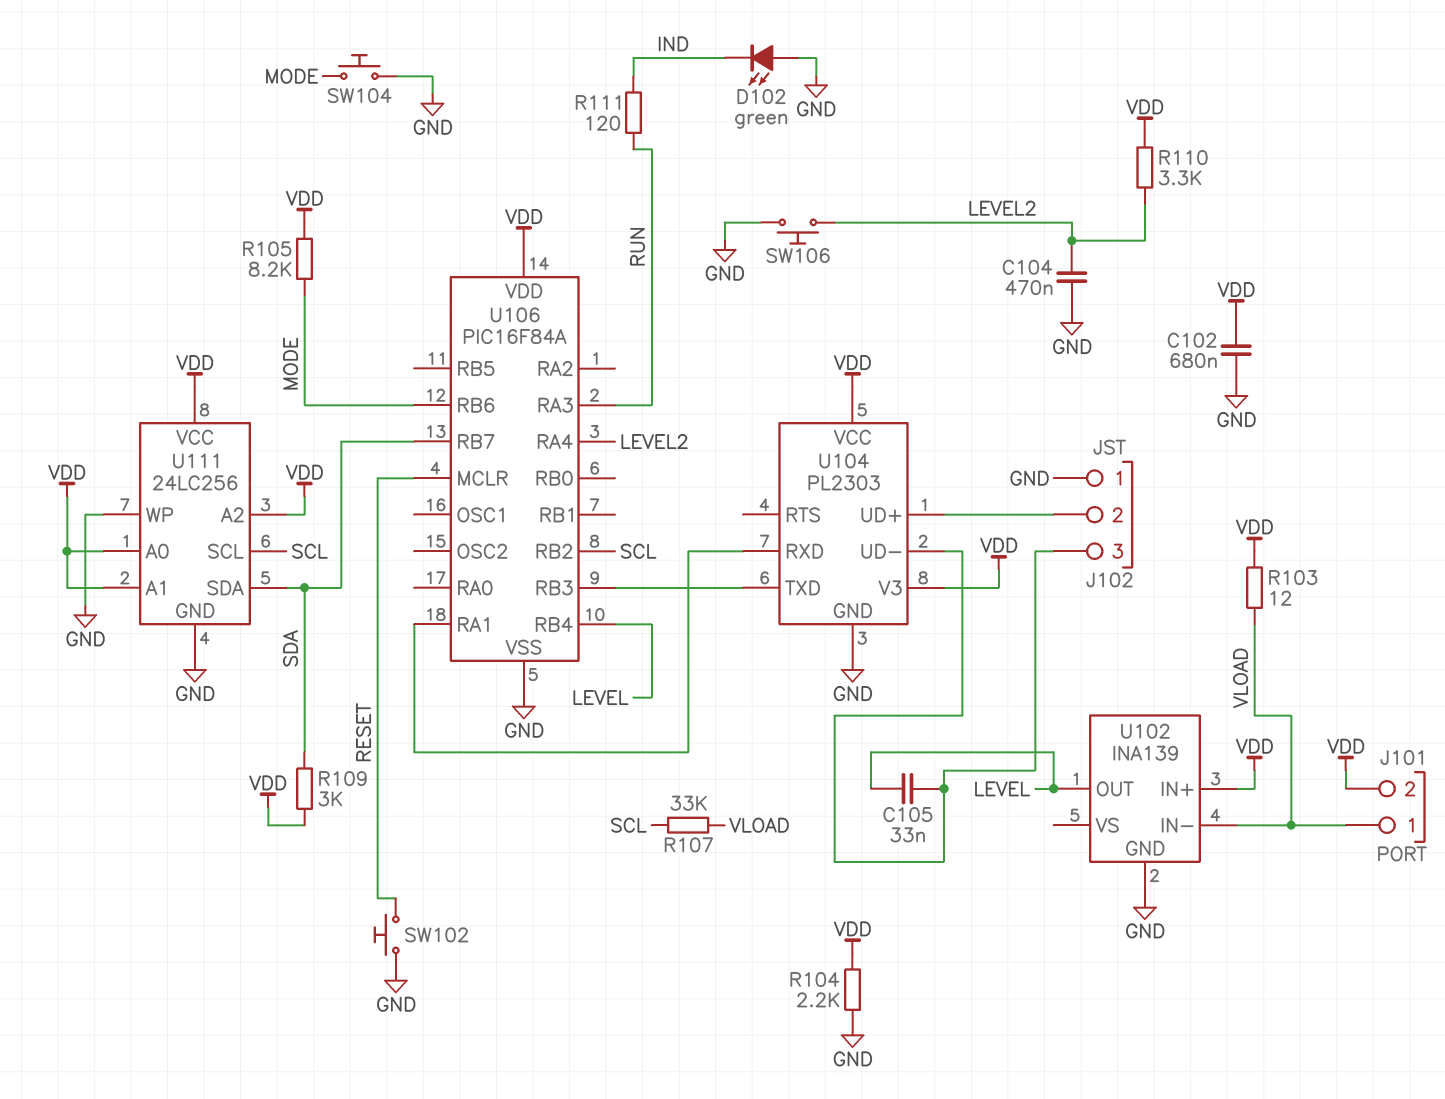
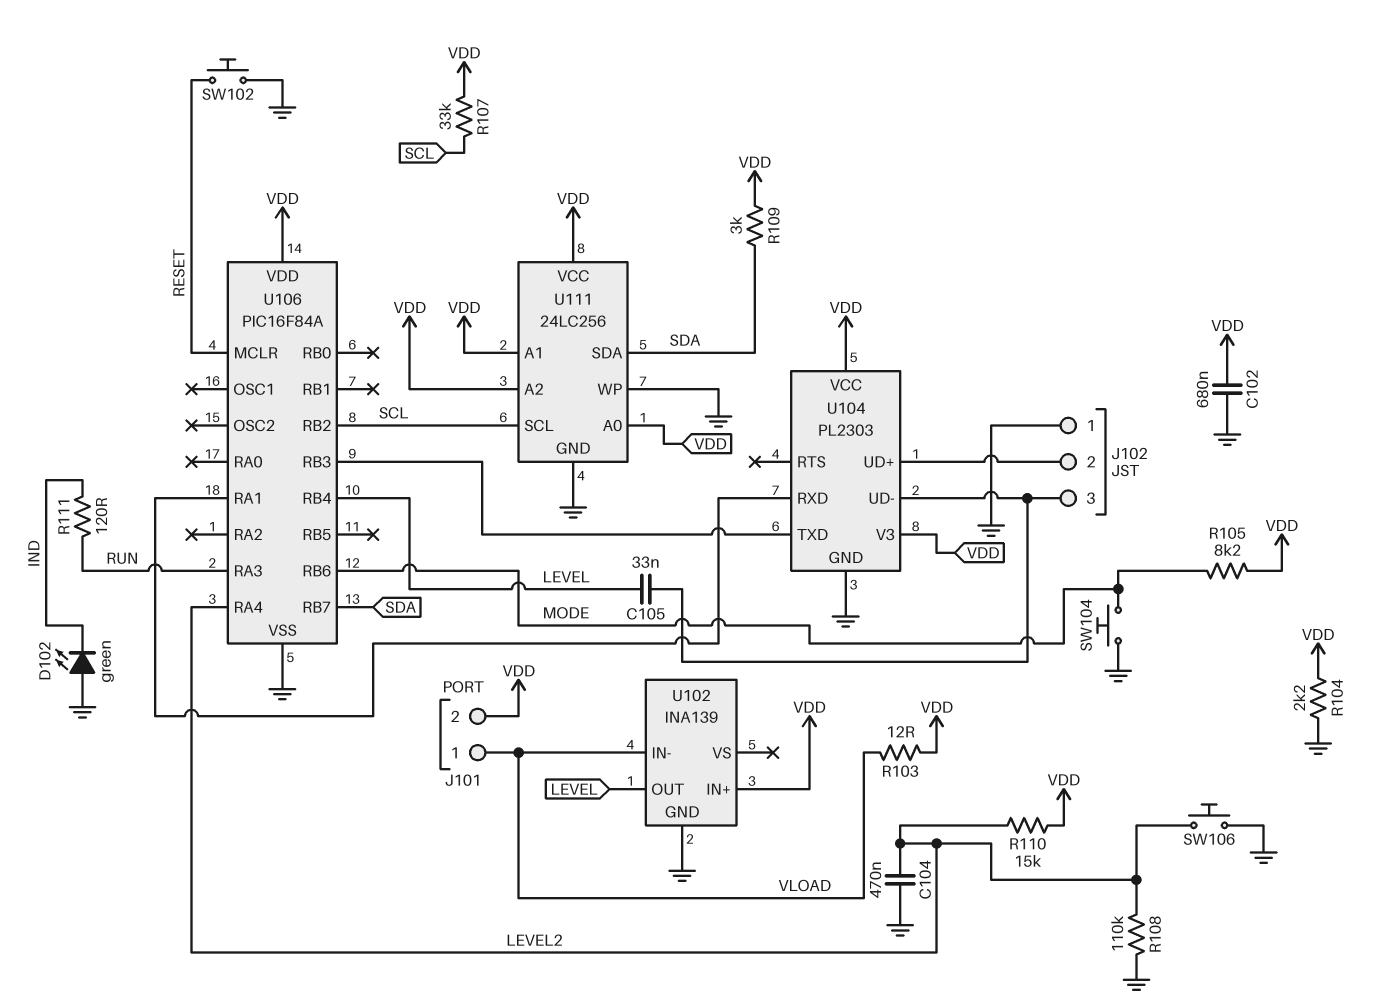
R107: 33k (SCL, VLOAD) -> 33k (SCL, VDD)
R108: none -> 110k (GND, LEVEL2)
R110: 3.3k (LEVEL2, VDD) -> 15k (LEVEL2, VDD)

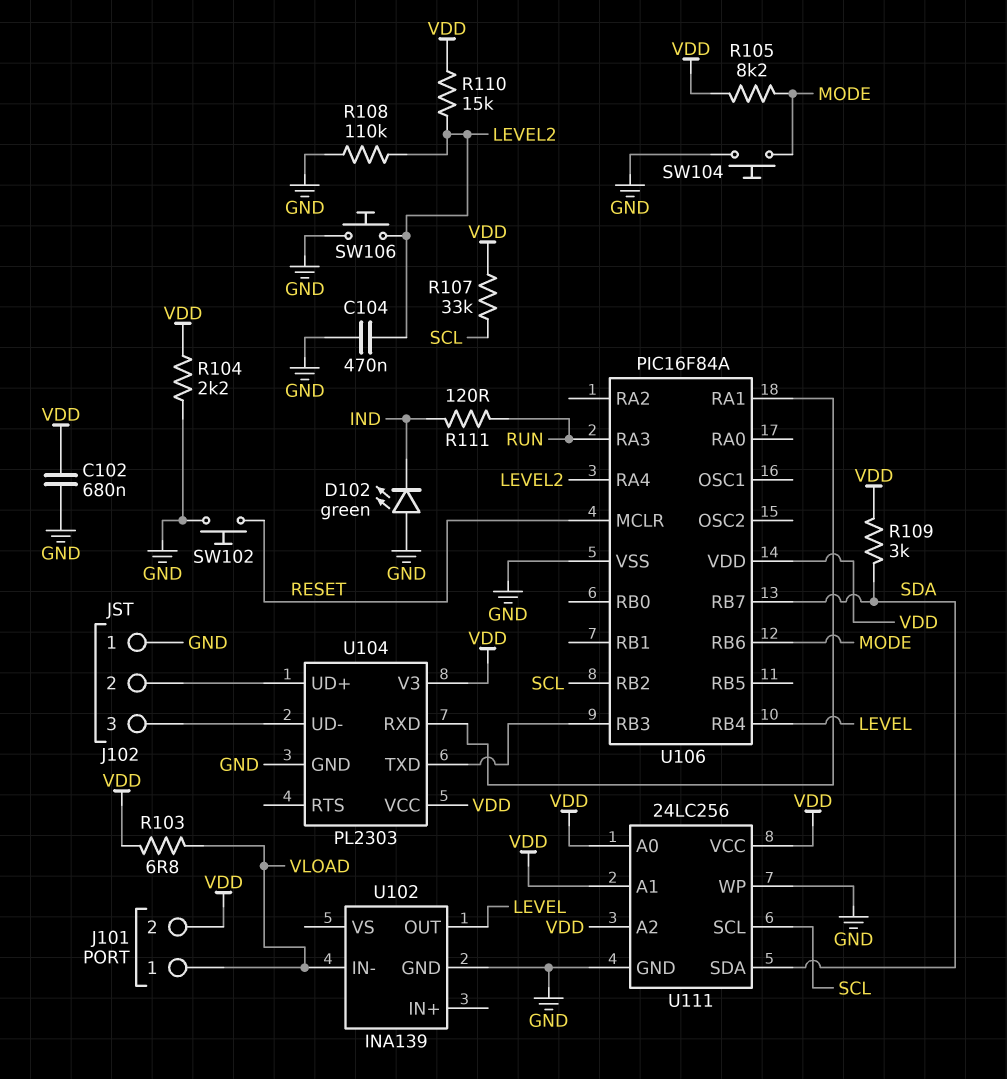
C105: 33nF (J102/3, LEVEL) -> none
R103: 12 (VDD, VLOAD) -> 6.8 (VDD, VLOAD)
U102 pin IN+: VDD -> none

